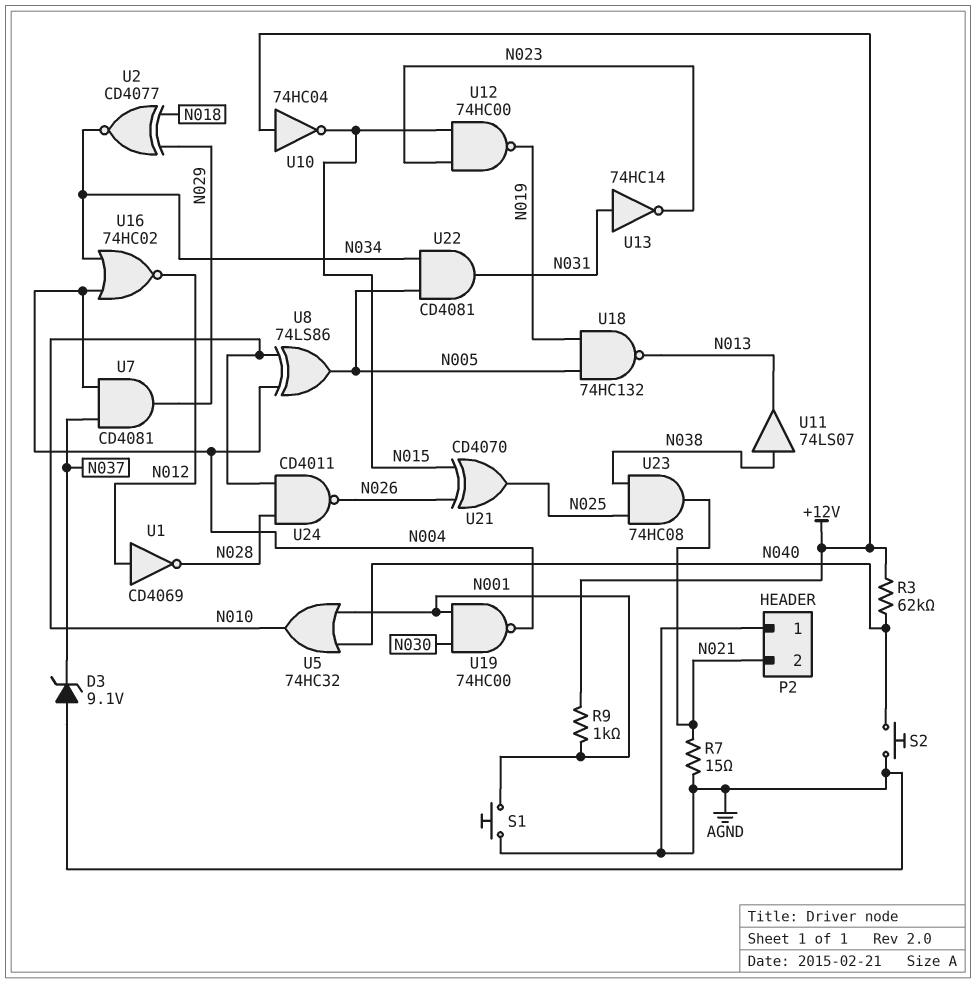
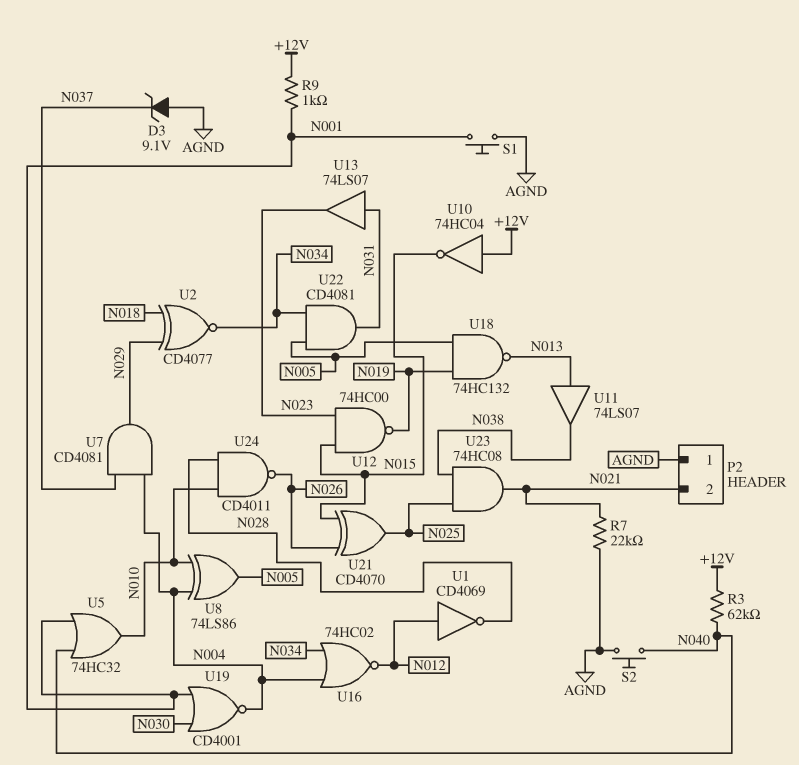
R7: 15 (AGND, N021) -> 22k (AGND, N021)
U11: buffer 74LS07 (in N038, out N013) -> buffer 74LS07 (in N013, out N038)
U13: NOT 74HC14 (in N031, out N023) -> buffer 74LS07 (in N031, out N023)
U19: NAND 74HC00 (in N001, in N030, out N004) -> NOR CD4001 (in N001, in N030, out N004)

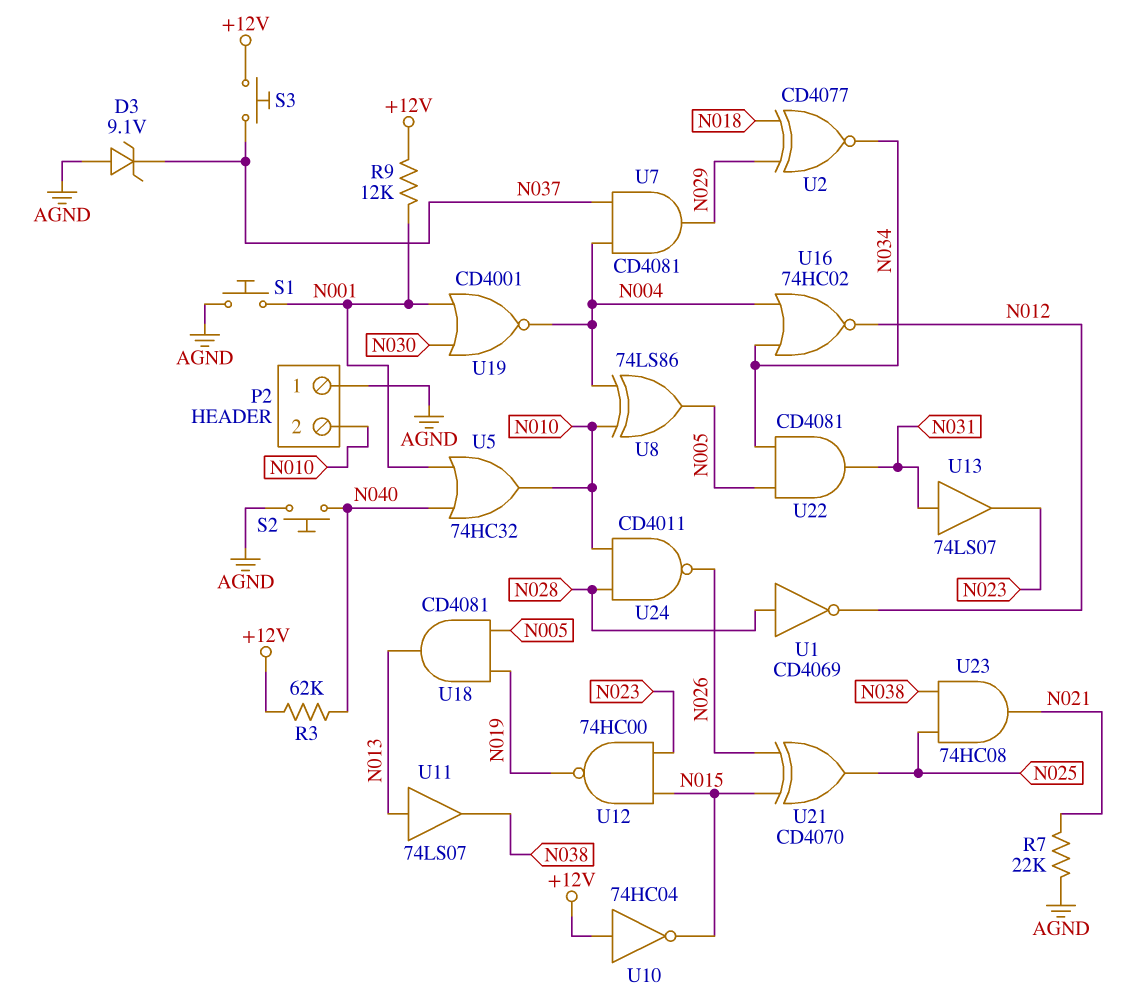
P2 pin 2: N021 -> N010
R9: 1k (+12V, N001) -> 12k (+12V, N001)
S3: none -> button (+12V, N037)
U1: NOT CD4069 (in N012, out N028) -> NOT CD4069 (in N028, out N012)
U18: NAND 74HC132 (in N005, in N019, out N013) -> AND CD4081 (in N005, in N019, out N013)

